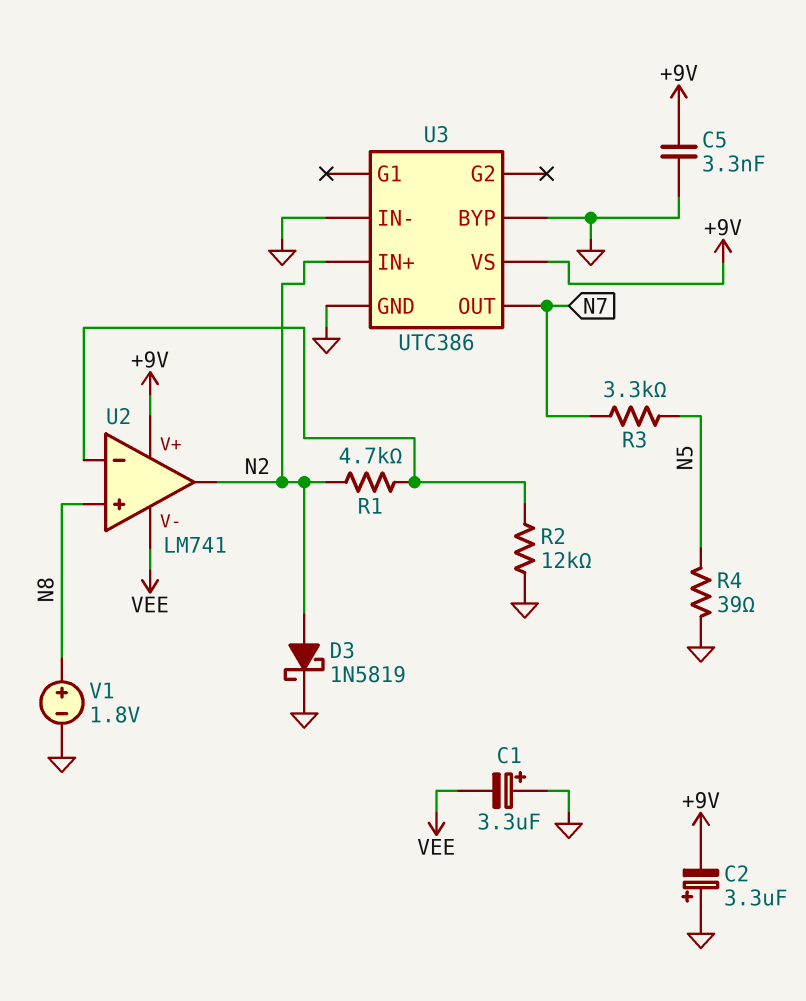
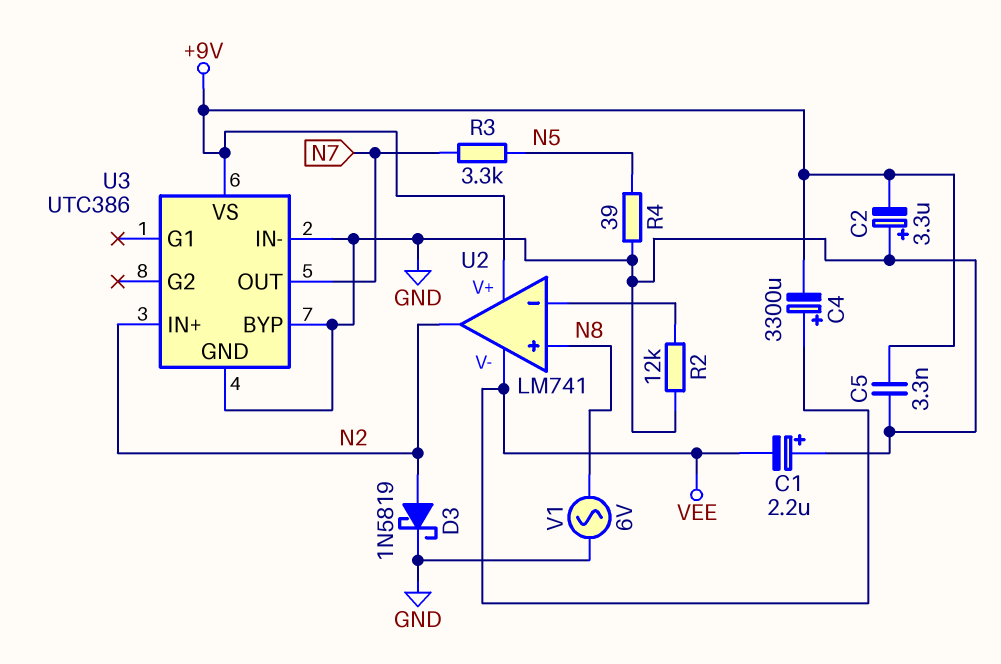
C1: 3.3uF (plus GND, minus VEE) -> 2.2uF (plus GND, minus VEE)
C4: none -> 3300uF (plus VEE, minus +9V)
R1: 4.7k (N2, U2/in-) -> none
V1: 1.8V (plus N8, minus GND) -> AC 6V (GND, N8)

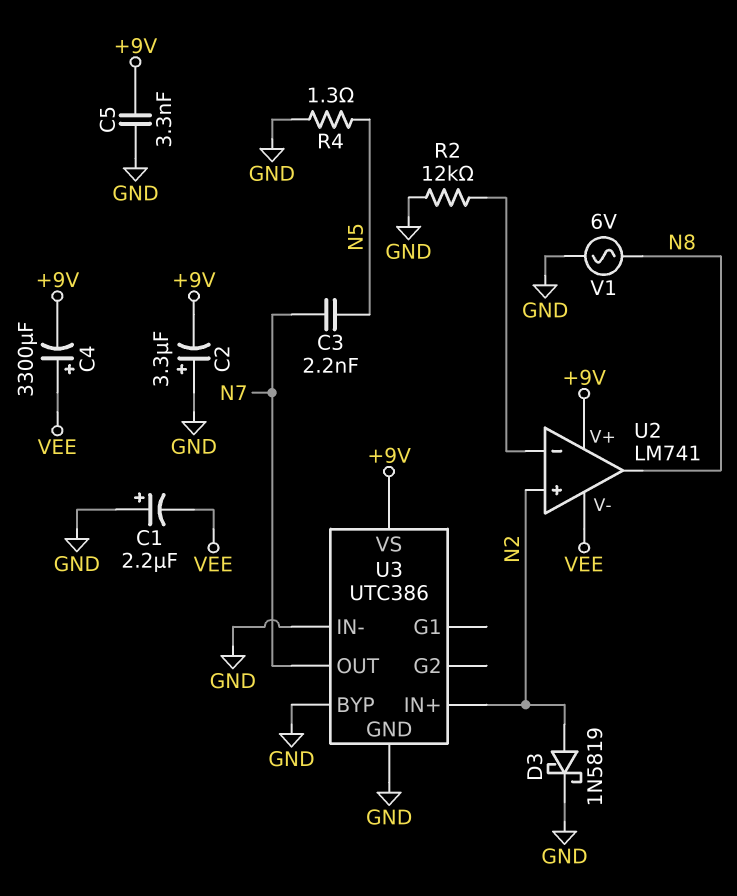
C3: none -> 2.2nF (N5, N7)
R3: 3.3k (N5, N7) -> none
R4: 39 (GND, N5) -> 1.3 (GND, N5)
U2 pin in+: N8 -> N2
U2 pin out: N2 -> N8

